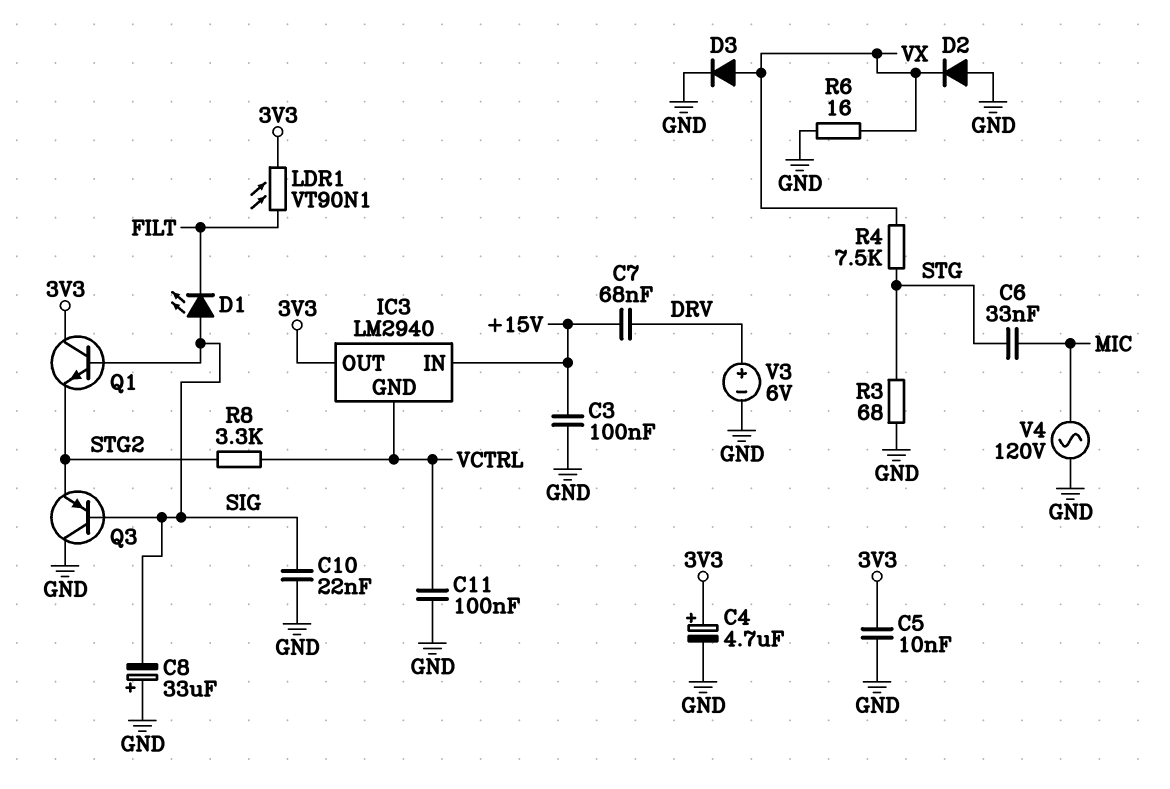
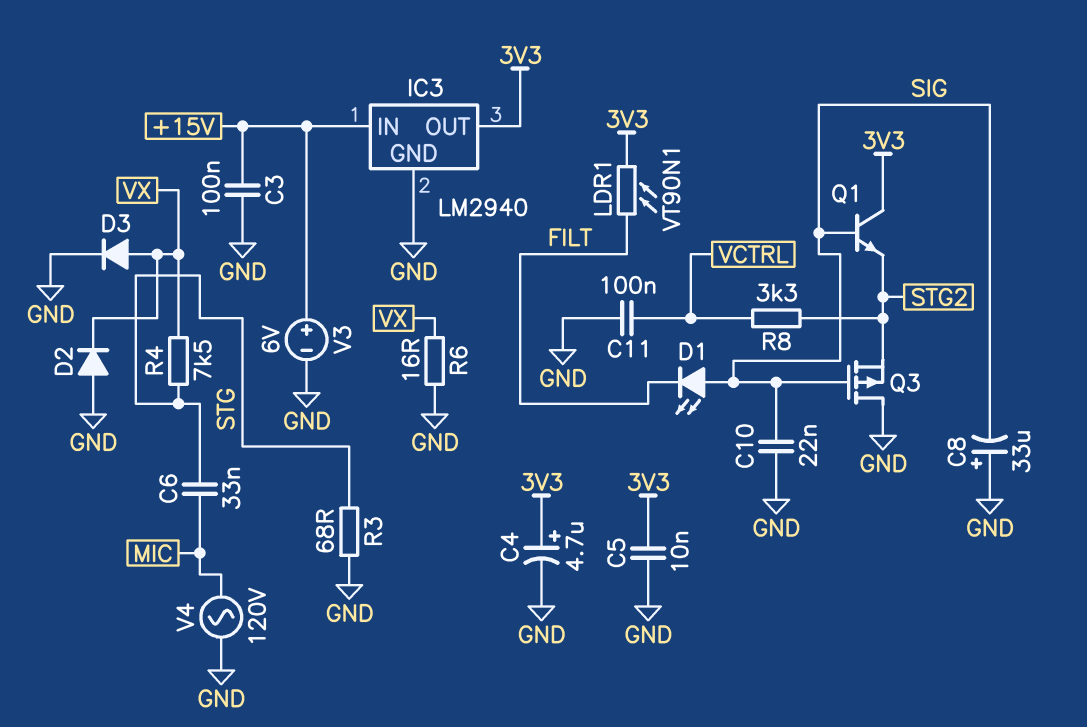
C7: 68nF (+15V, DRV) -> none
IC3 pin GND: VCTRL -> GND
Q3: PNP (B SIG, C GND, E STG2) -> PMOS (G SIG, D GND, S STG2)
V3: 6V (plus DRV, minus GND) -> 6V (plus +15V, minus GND)

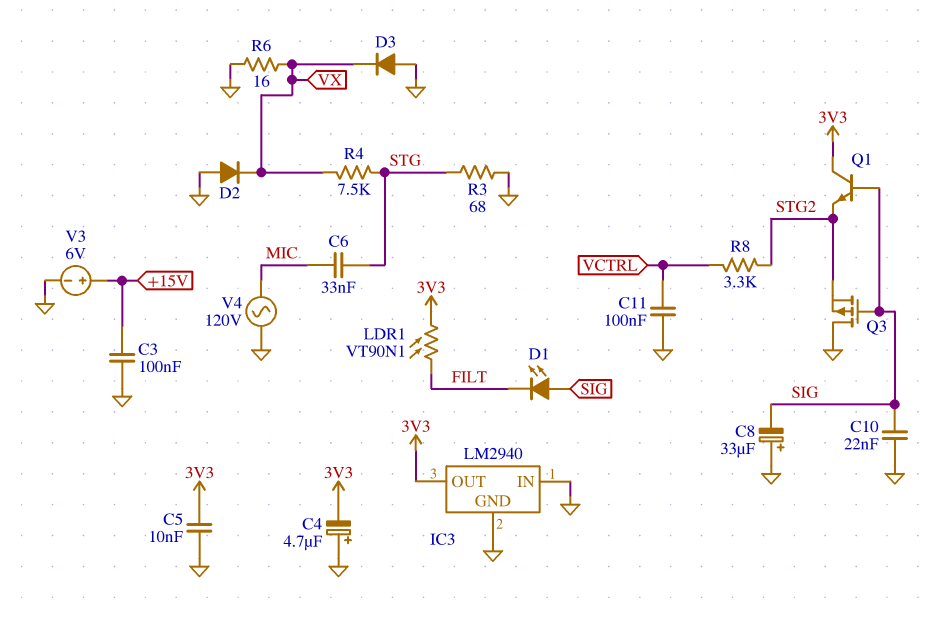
C4: 4.7uF (plus 3V3, minus GND) -> 4.7uF (plus GND, minus 3V3)
D3: diode (A VX, K GND) -> diode (A GND, K VX)
IC3 pin IN: +15V -> GND

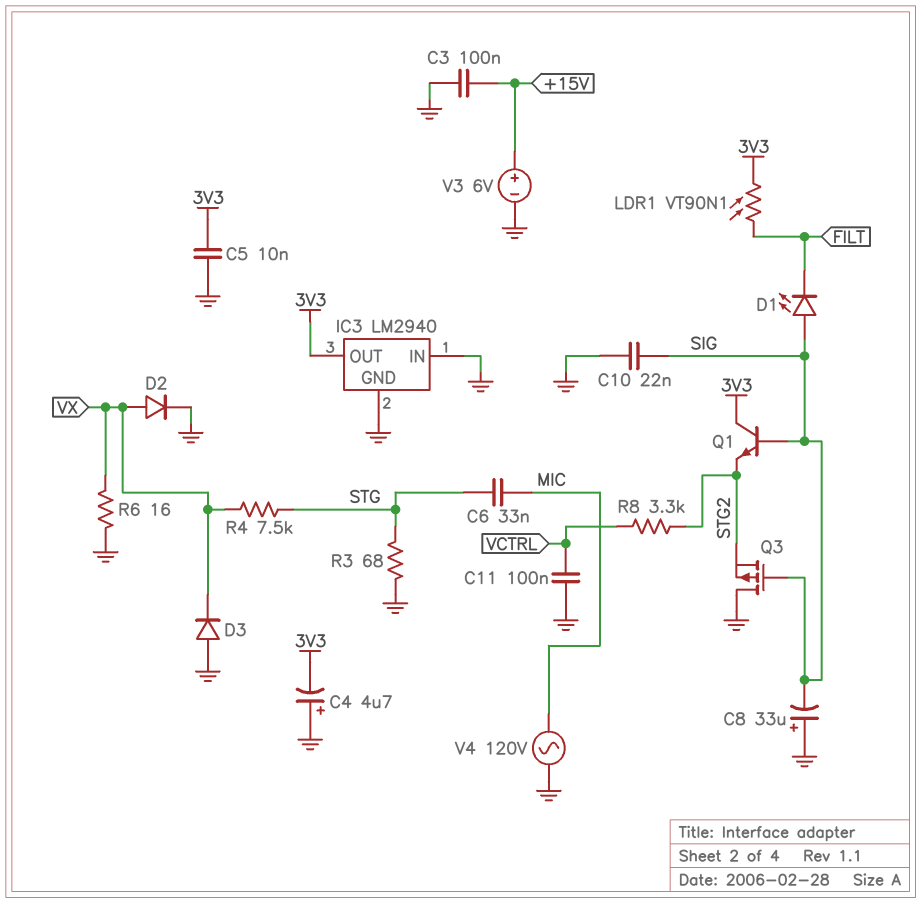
D2: diode (A GND, K VX) -> diode (A VX, K GND)

